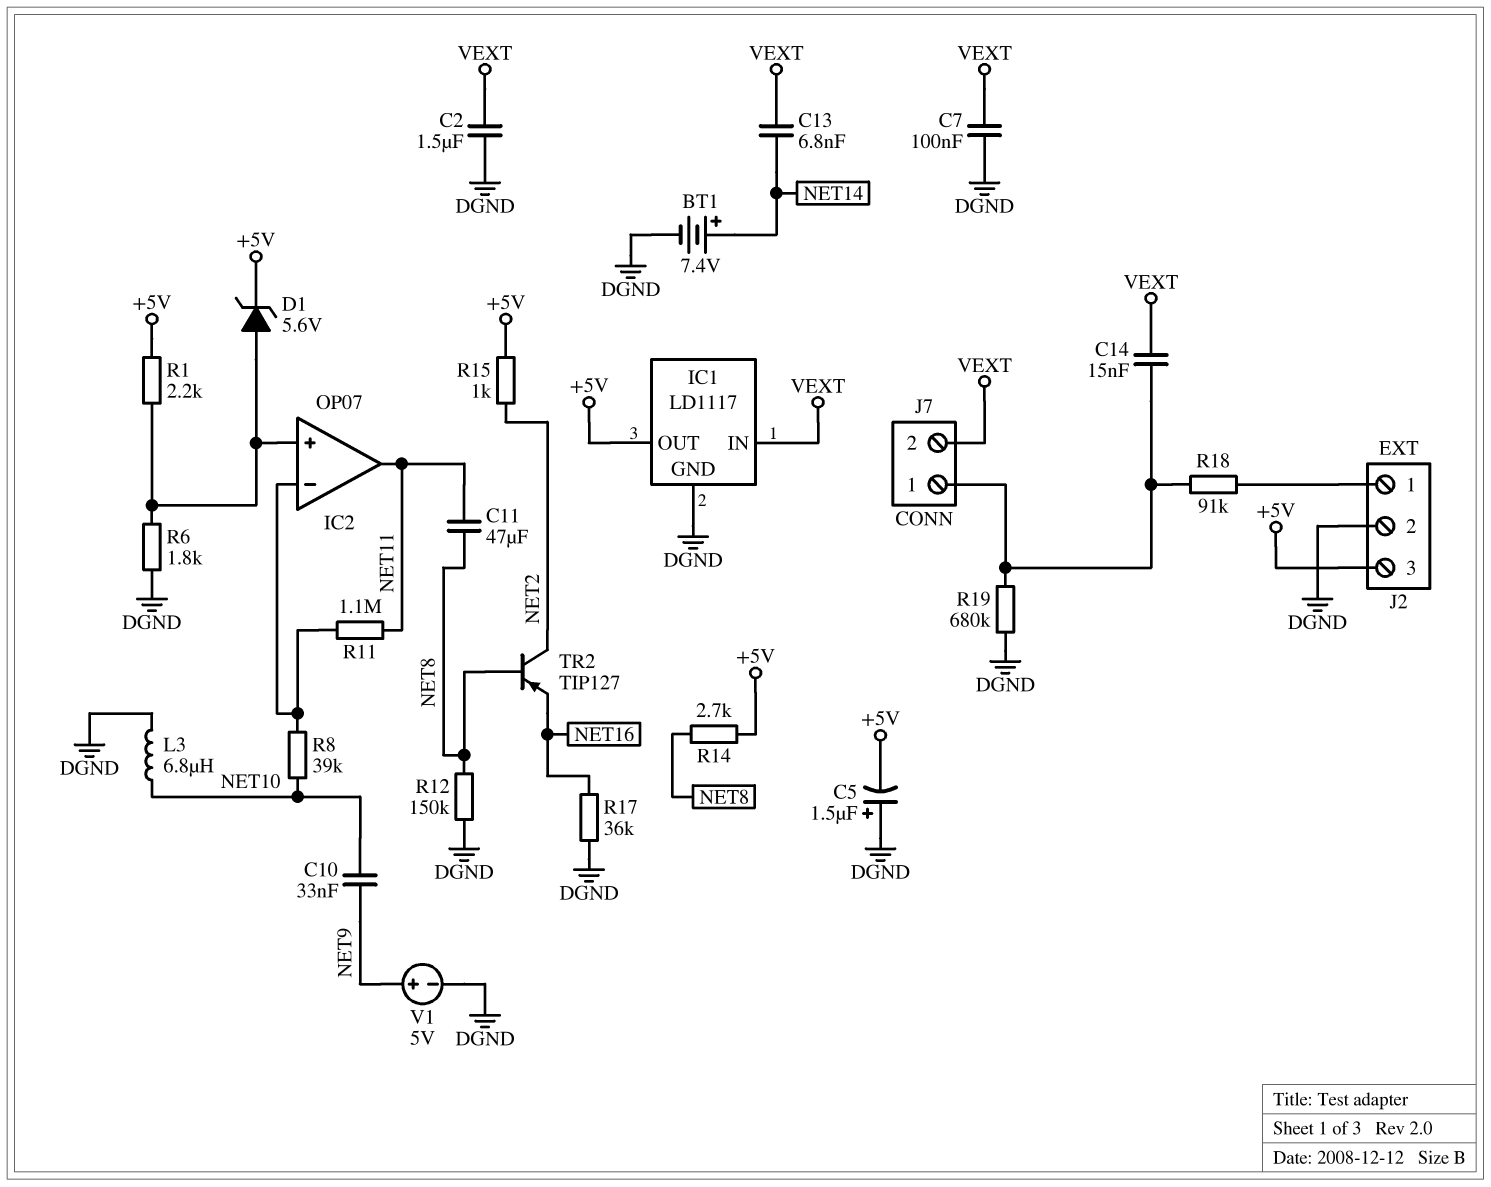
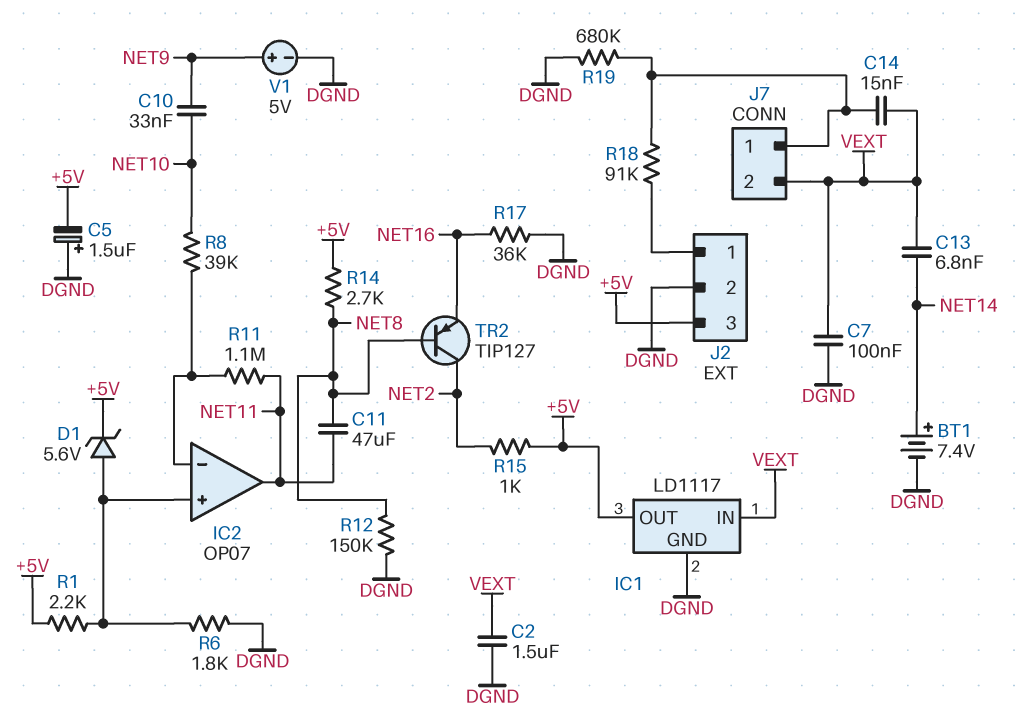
L3: 6.8uH (DGND, NET10) -> none

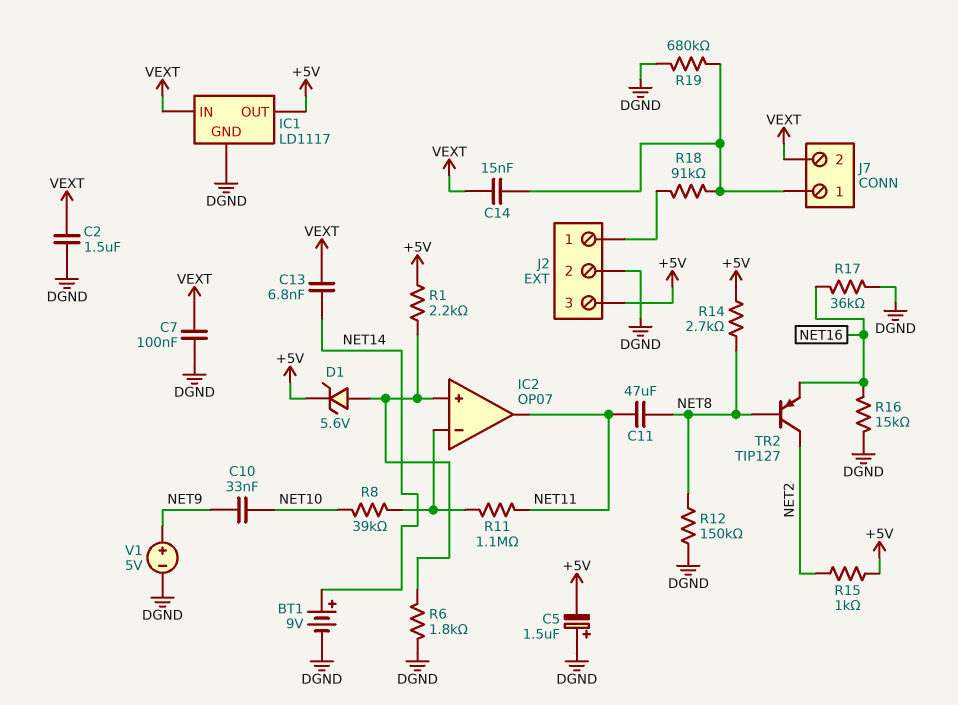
BT1: 7.4V (plus NET14, minus DGND) -> 9V (plus NET14, minus DGND)
R16: none -> 15k (DGND, NET16)

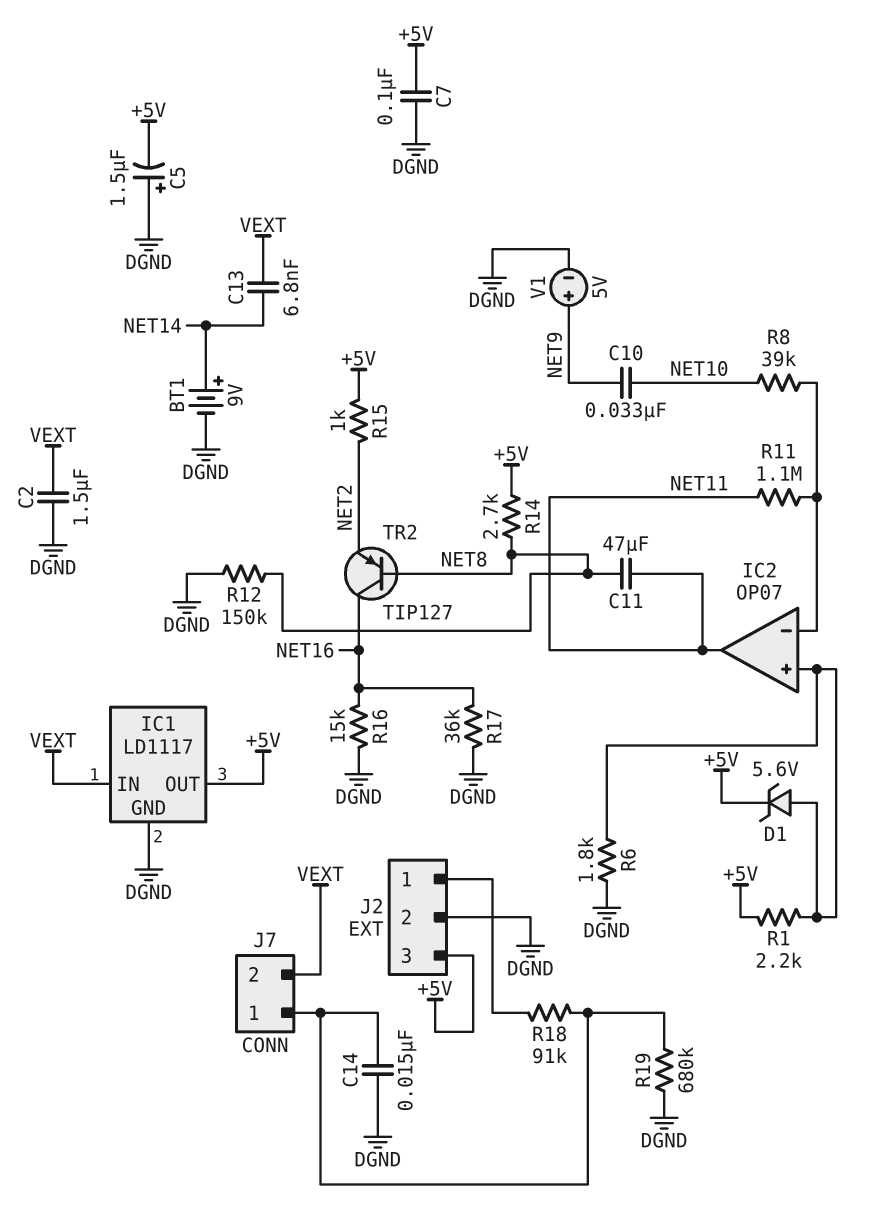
C7: 100nF (DGND, VEXT) -> 100nF (+5V, DGND)
C14: 15nF (J7/1, VEXT) -> 15nF (DGND, J7/1)
TR2: PNP TIP127 (B NET8, C NET2, E NET16) -> PNP TIP127 (B NET8, C NET16, E NET2)

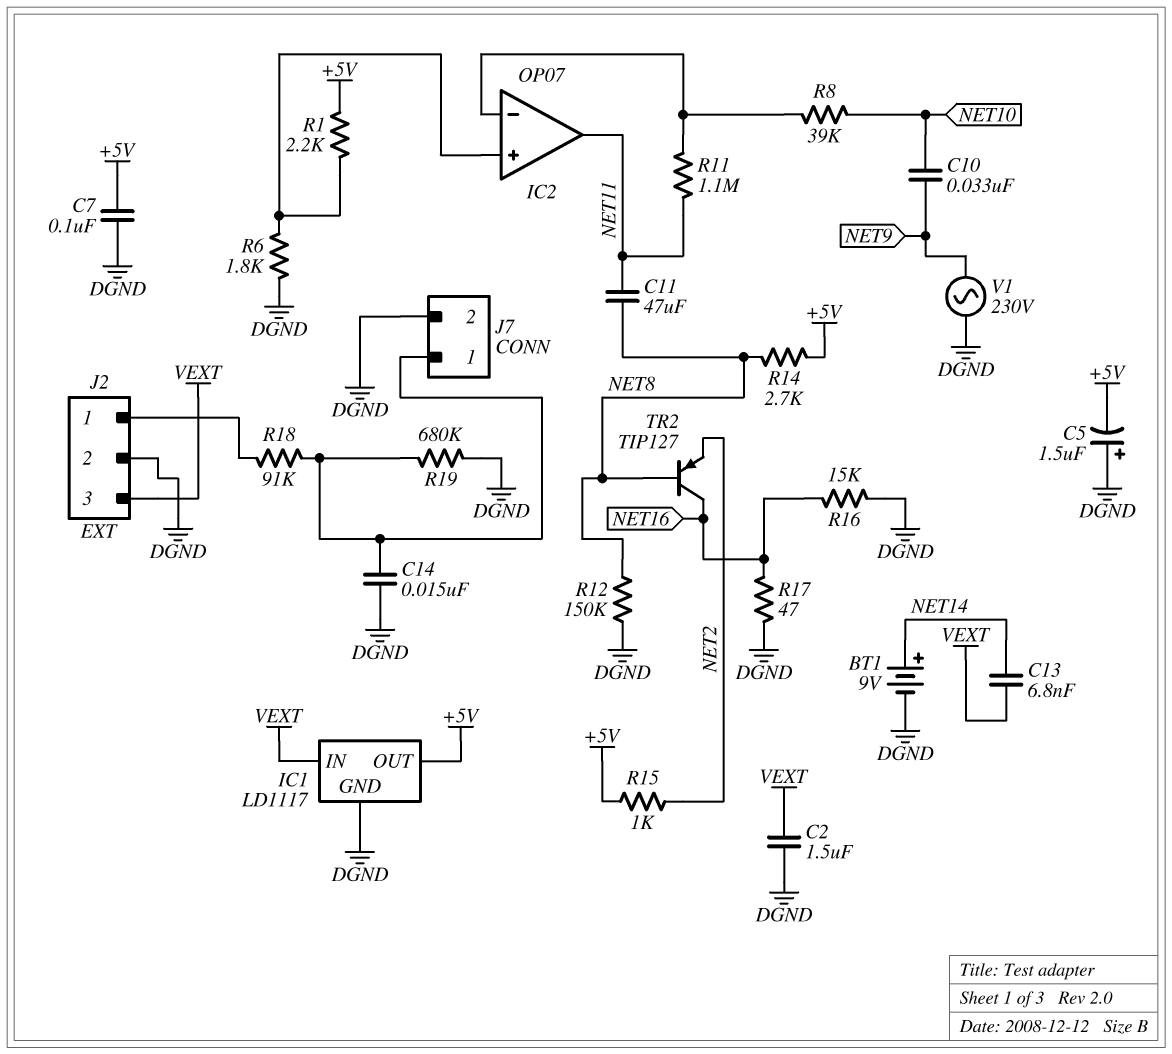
D1: zener 5.6V (A IC2/in+, K +5V) -> none
J2 pin 3: +5V -> VEXT
J7 pin 2: VEXT -> DGND
R17: 36k (DGND, NET16) -> 47 (DGND, NET16)
V1: 5V (plus NET9, minus DGND) -> AC 230V (DGND, NET9)

